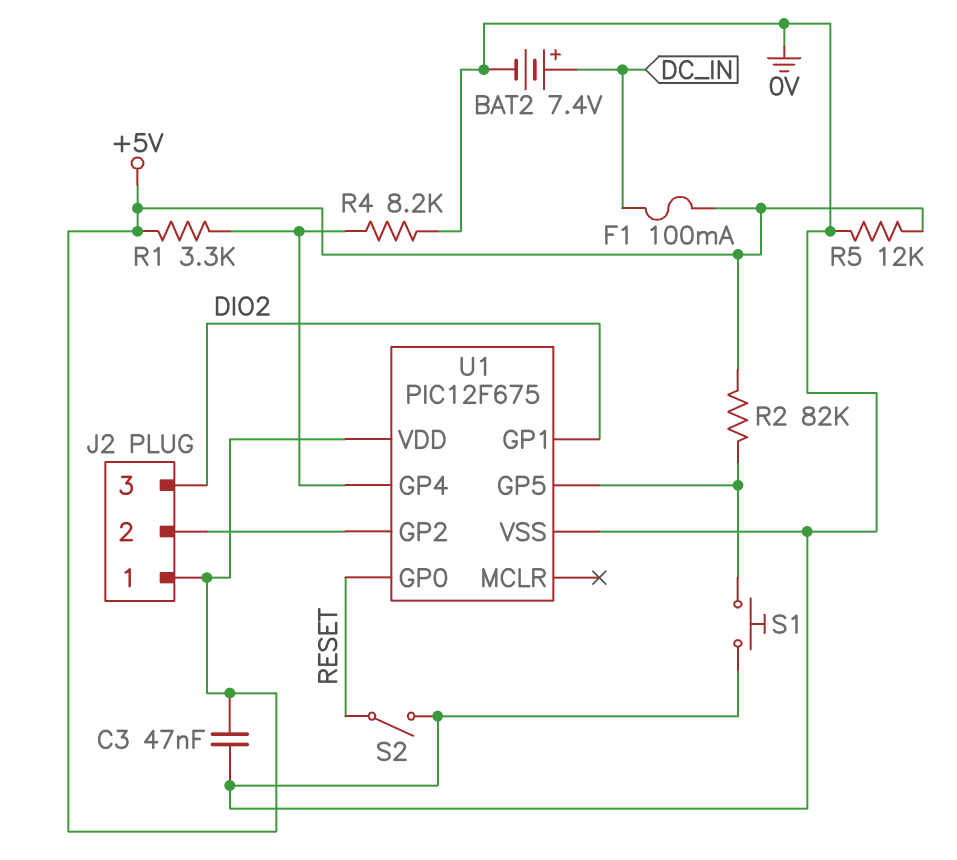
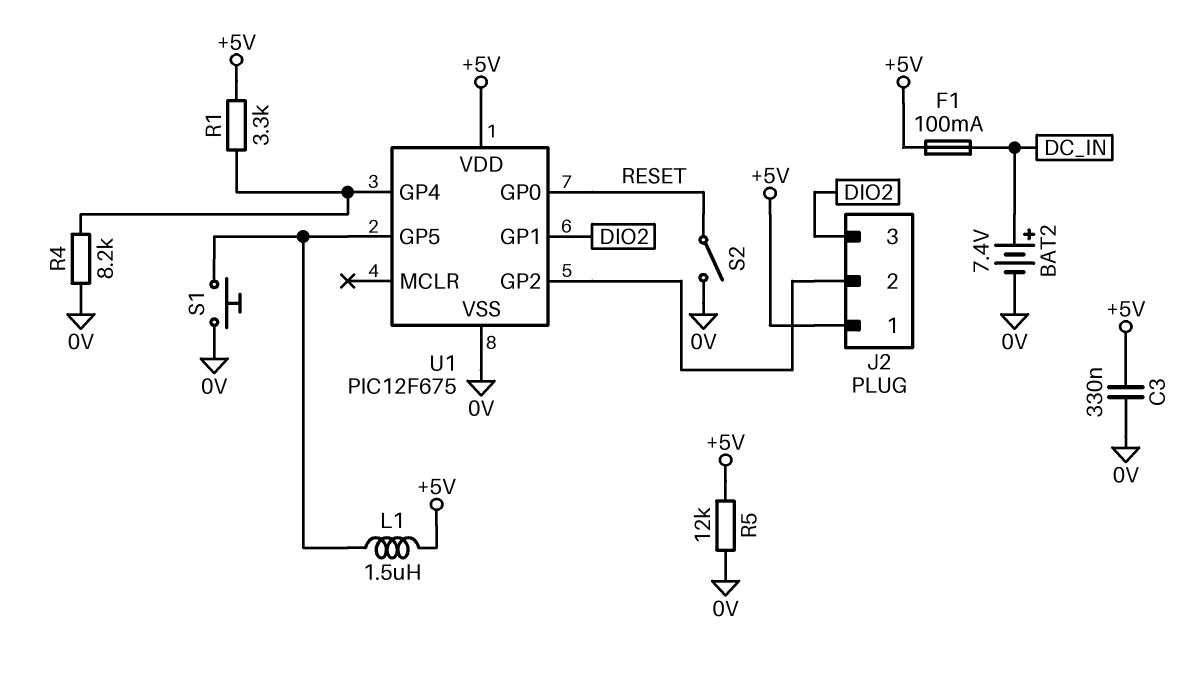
C3: 47nF (+5V, 0V) -> 330nF (+5V, 0V)
L1: none -> 1.5uH (+5V, U1/GP5)
R2: 82k (+5V, U1/GP5) -> none

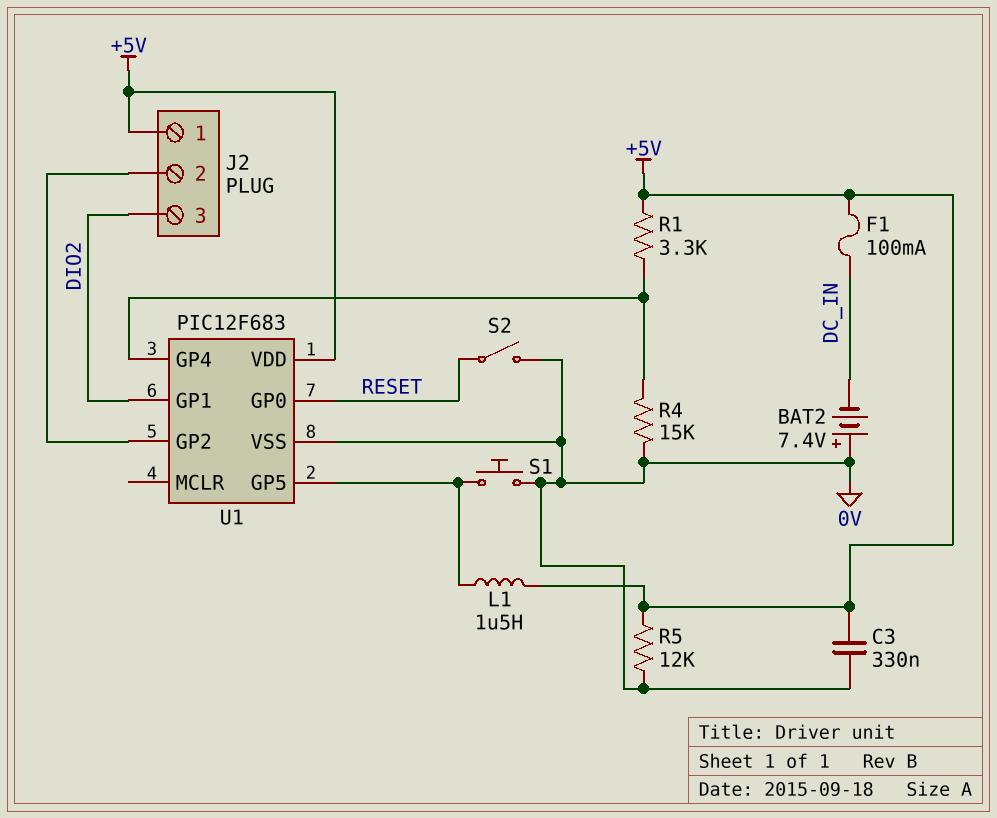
BAT2: 7.4V (plus DC_IN, minus 0V) -> 7.4V (plus 0V, minus DC_IN)
R4: 8.2k (0V, U1/GP4) -> 15k (0V, U1/GP4)
U1: PIC12F675 -> PIC12F683

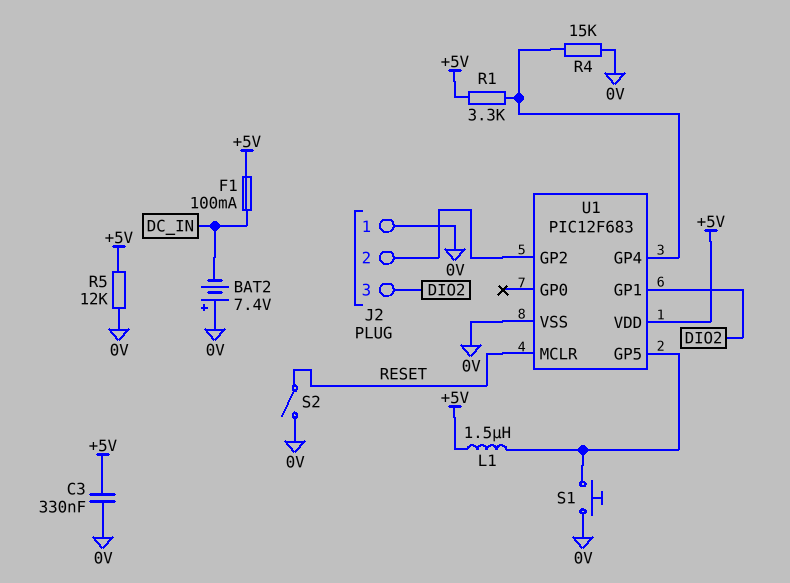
J2 pin 1: +5V -> 0V
U1 pin GP0: RESET -> none
U1 pin MCLR: none -> RESET

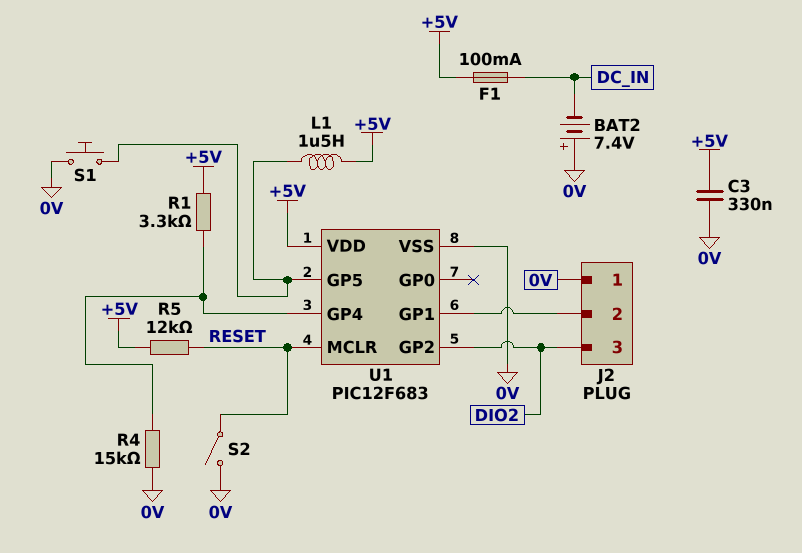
R5: 12k (+5V, 0V) -> 12k (+5V, RESET)
U1 pin GP1: DIO2 -> J2/2
U1 pin GP2: J2/2 -> DIO2

